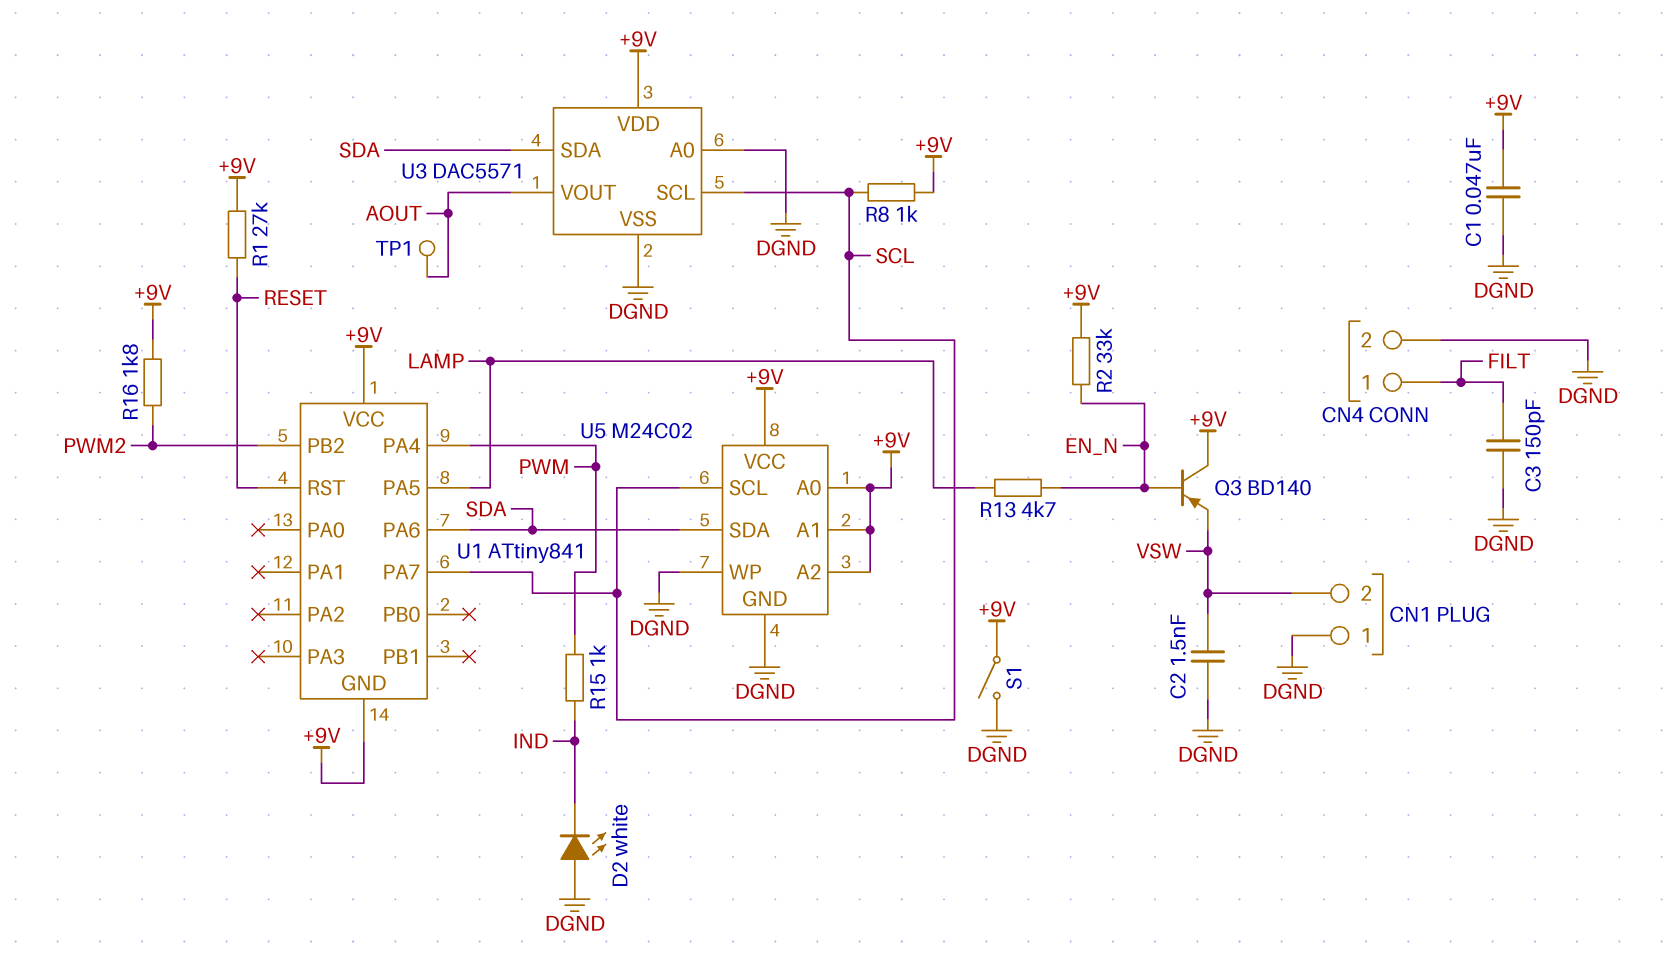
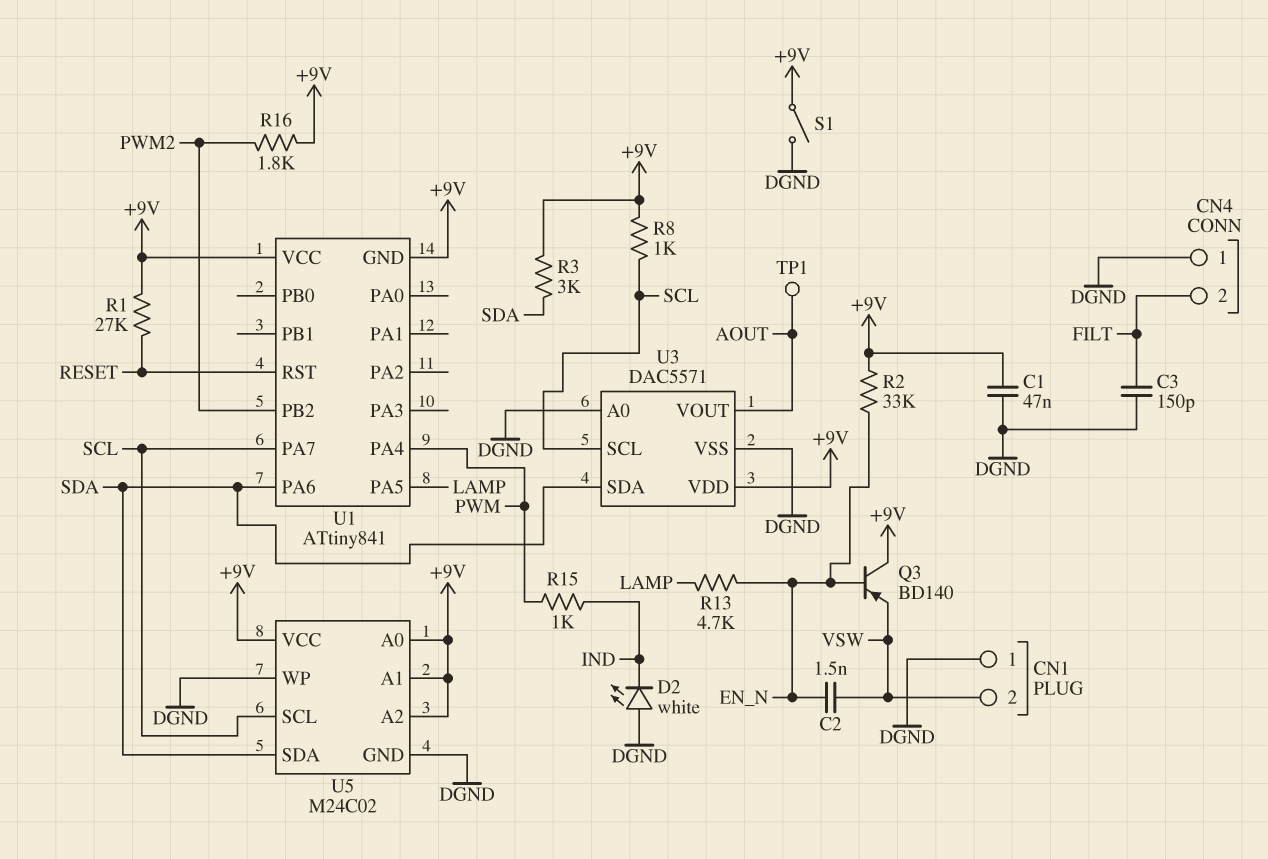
C2: 1.5nF (DGND, VSW) -> 1.5nF (EN_N, VSW)
CN4 pin 1: FILT -> DGND
CN4 pin 2: DGND -> FILT
R3: none -> 3k (+9V, SDA)

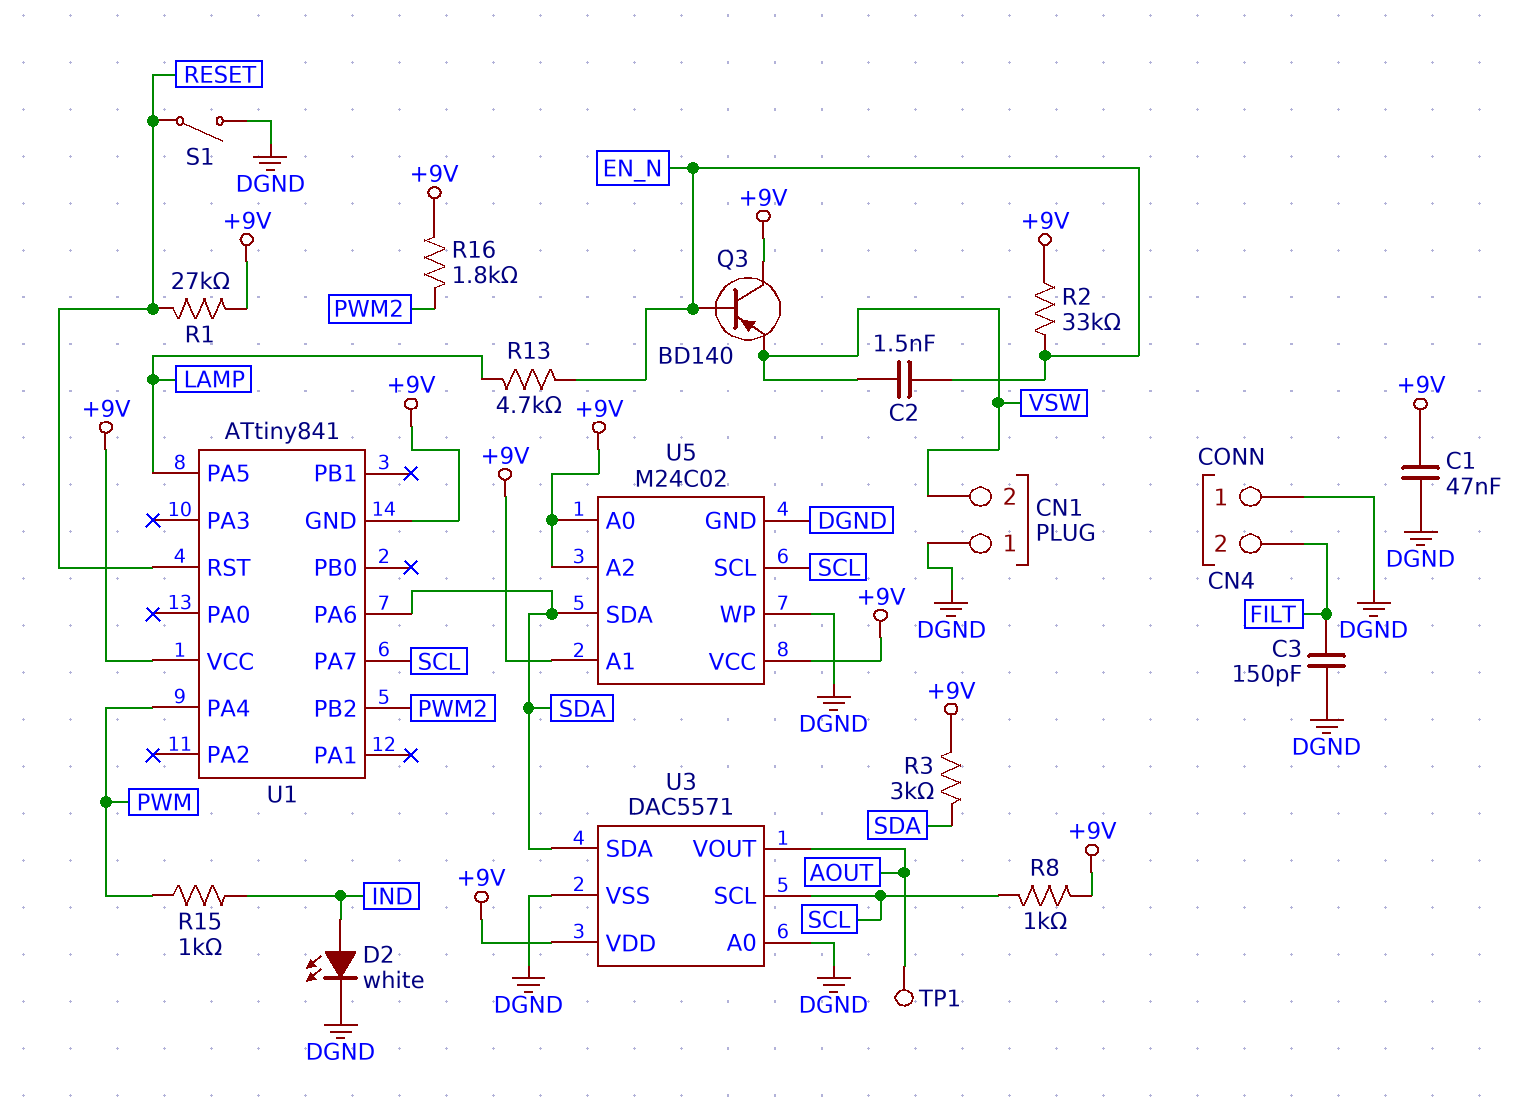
D2: LED white (A DGND, K IND) -> LED white (A IND, K DGND)
S1: switch (+9V, DGND) -> switch (DGND, RESET)

